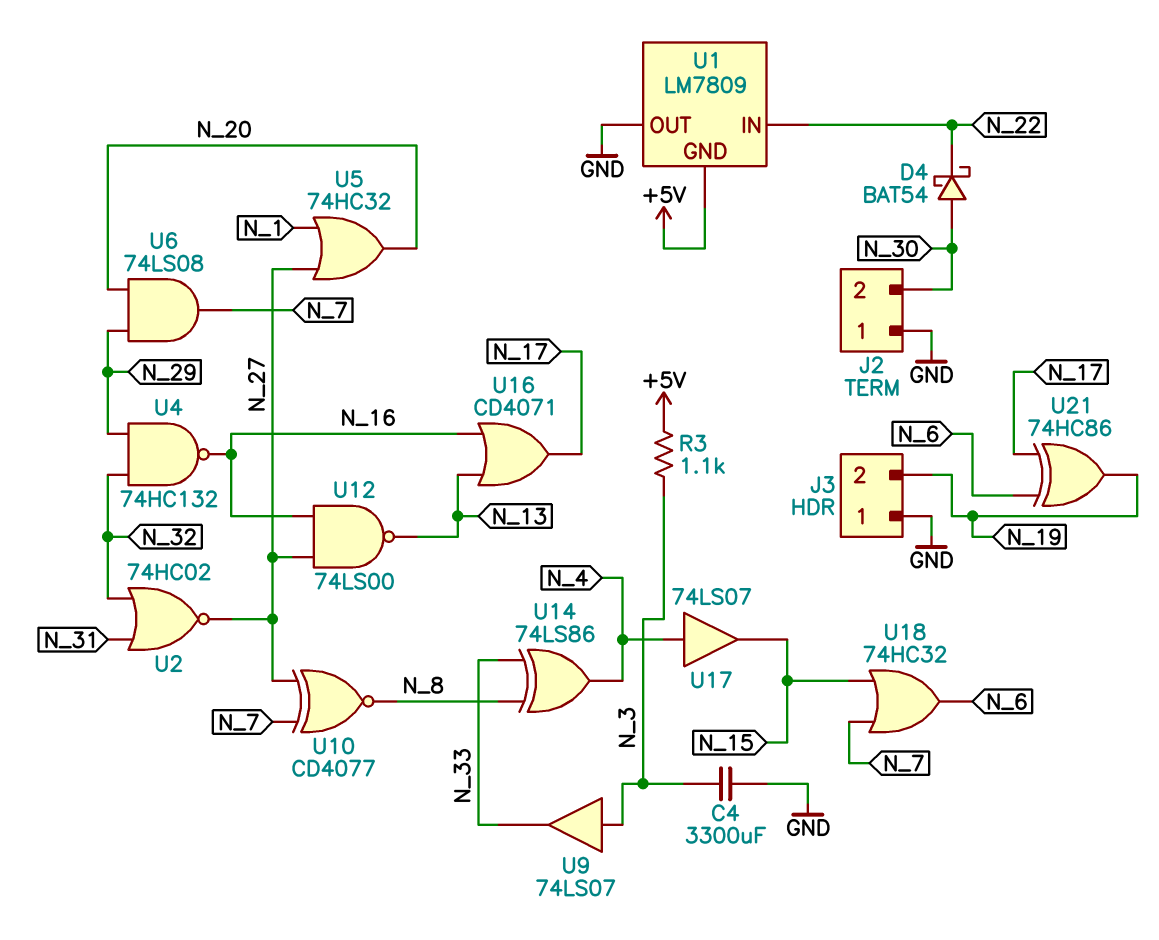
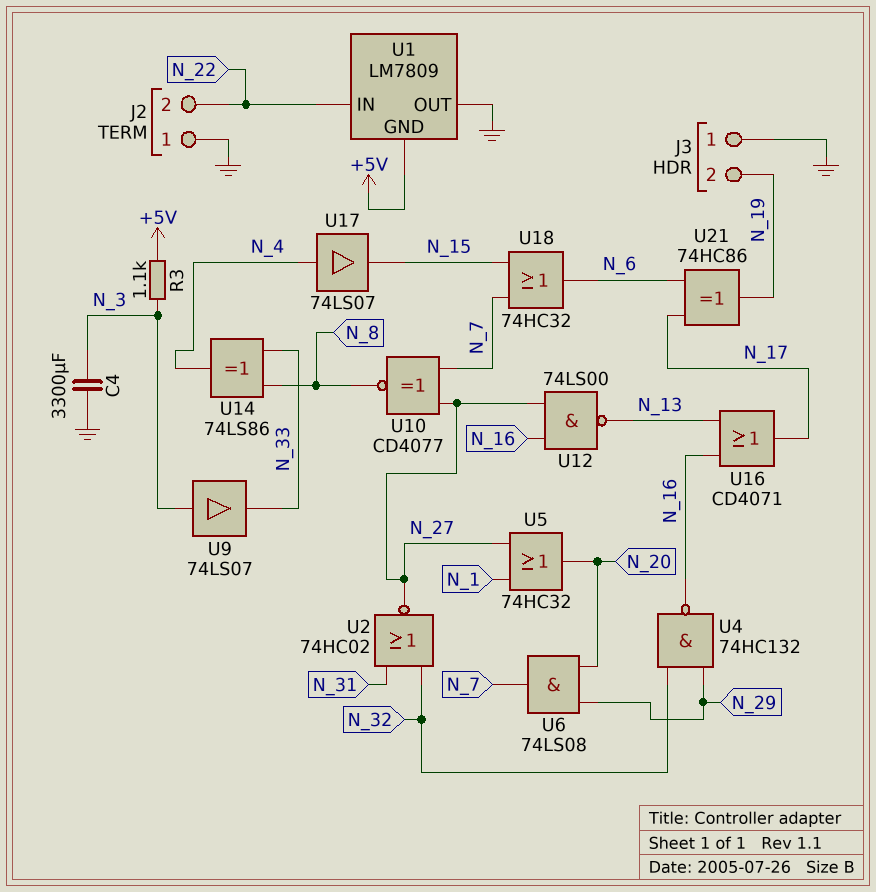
D4: schottky BAT54 (A N_30, K N_22) -> none
J2 pin 2: N_30 -> N_22

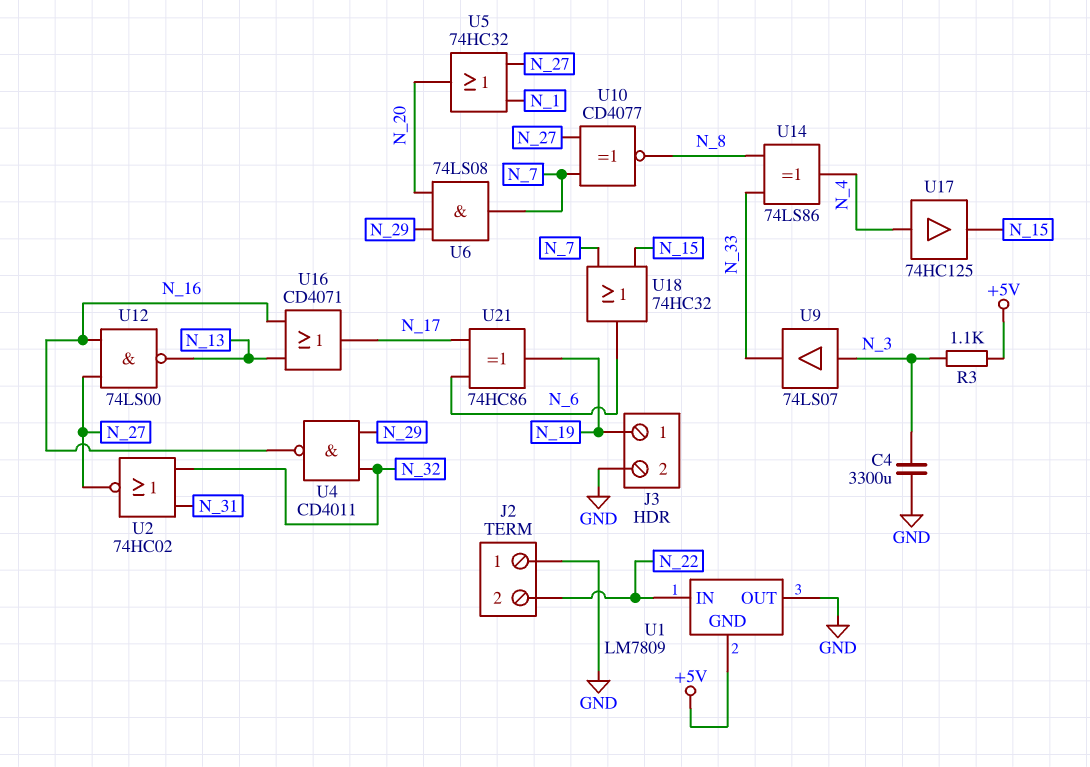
J3 pin 1: GND -> N_19
J3 pin 2: N_19 -> GND
U4: NAND 74HC132 (in N_29, in N_32, out N_16) -> NAND CD4011 (in N_29, in N_32, out N_16)
U17: buffer 74LS07 (in N_4, out N_15) -> buffer 74HC125 (in N_4, out N_15)

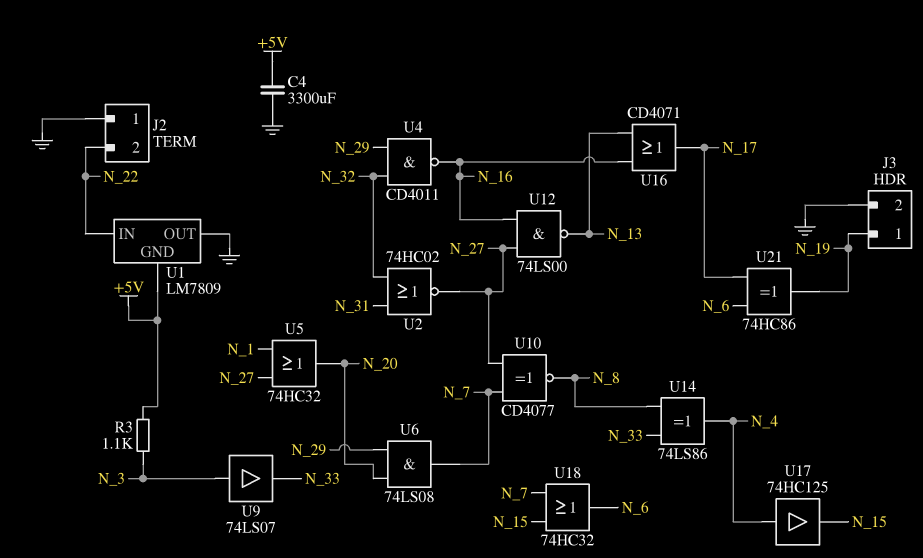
C4: 3300uF (GND, N_3) -> 3300uF (+5V, GND)

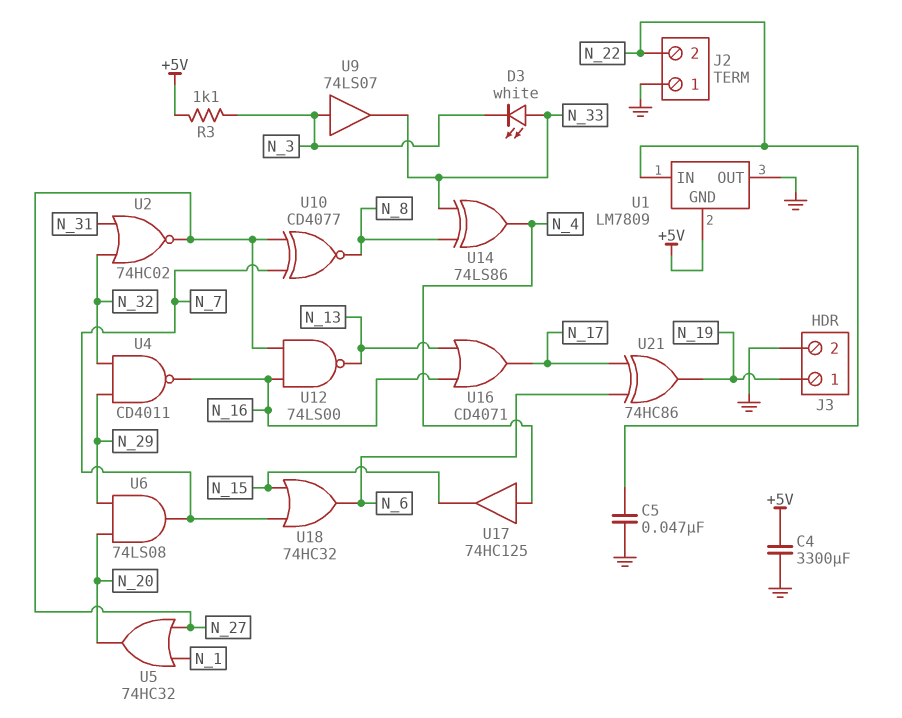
C5: none -> 47nF (GND, N_22)
D3: none -> LED white (A N_33, K N_3)

